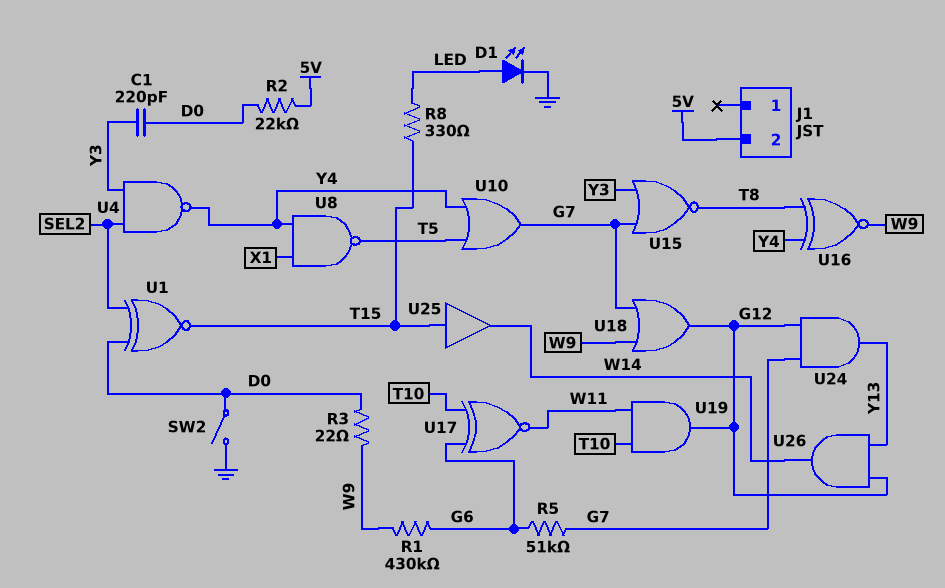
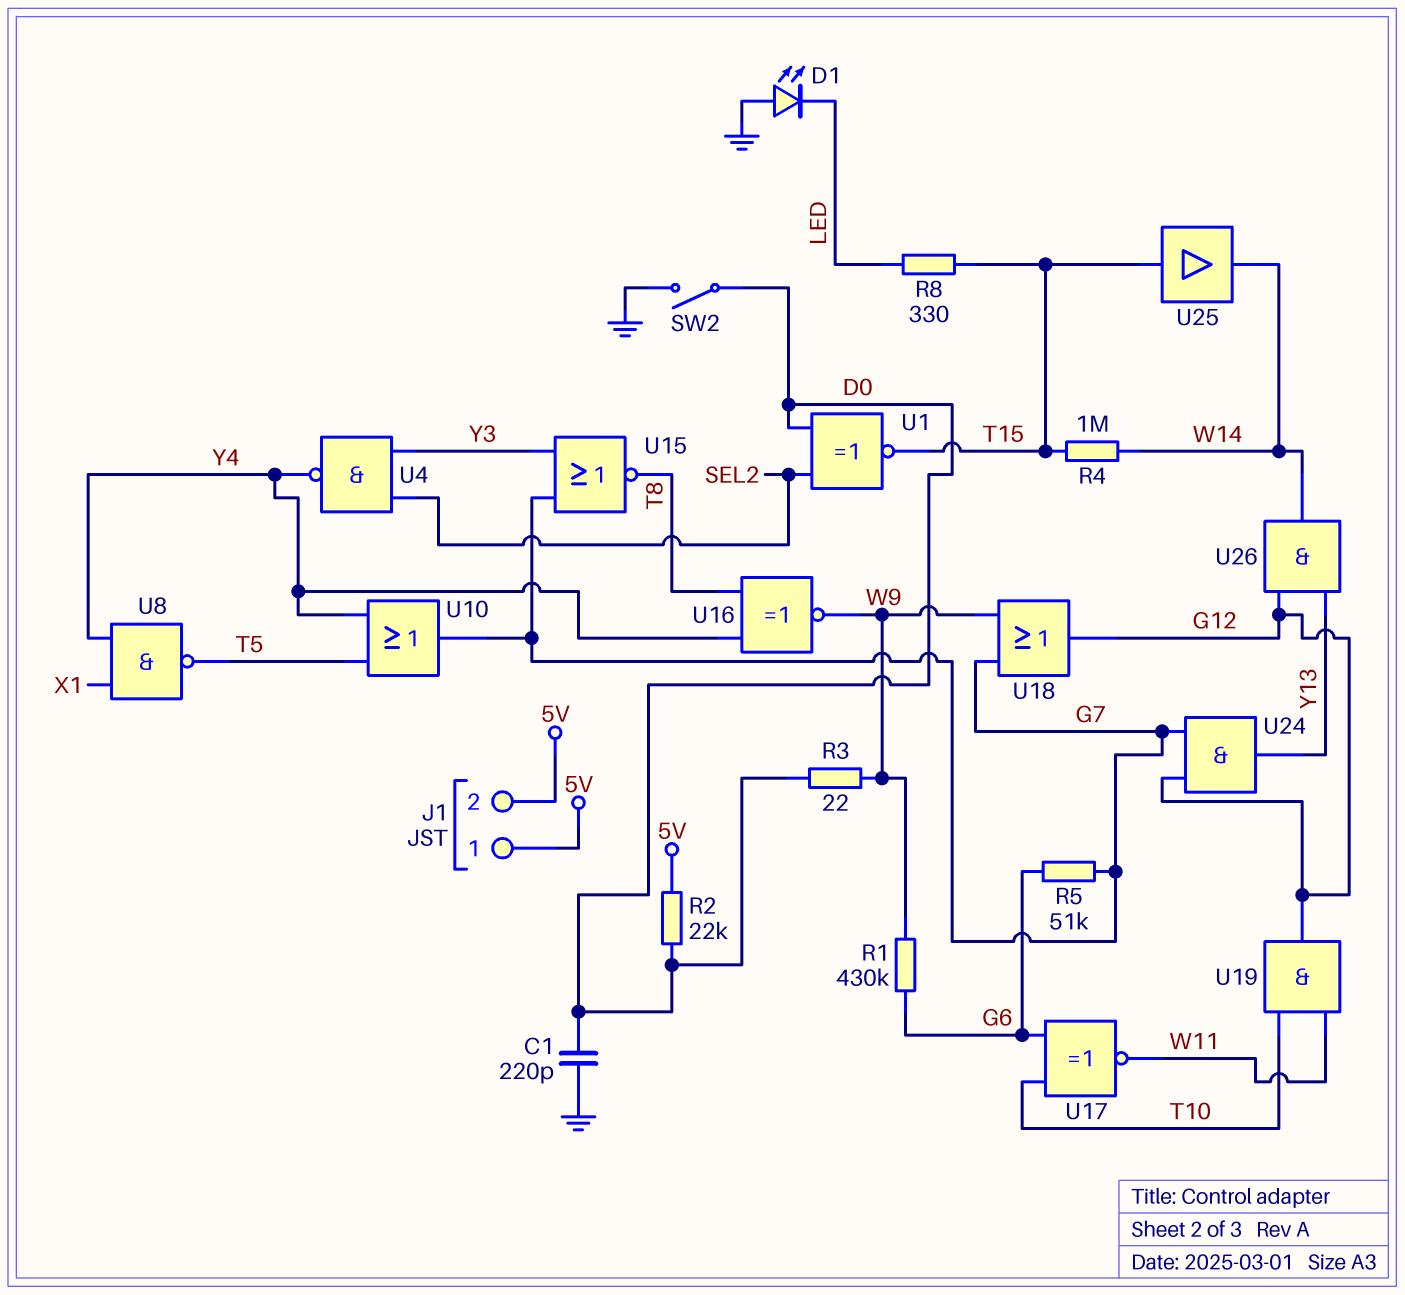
C1: 220pF (D0, Y3) -> 220pF (D0, GND)
D1: LED (A LED, K GND) -> LED (A GND, K LED)
J1 pin 1: none -> 5V
R4: none -> 1M (T15, W14)

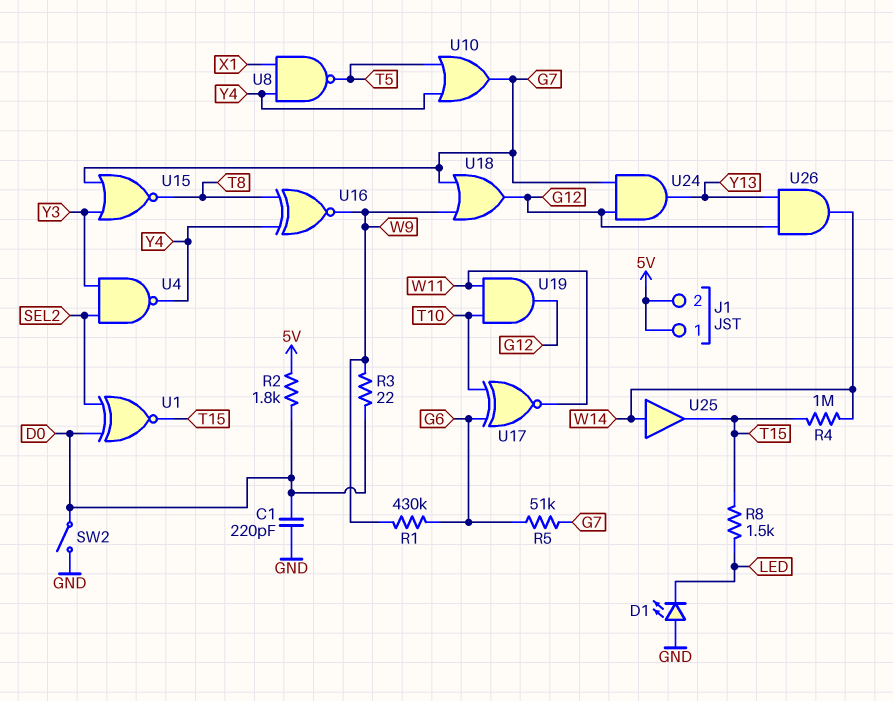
R2: 22k (5V, D0) -> 1.8k (5V, D0)
R8: 330 (LED, T15) -> 1.5k (LED, T15)
U25: buffer (in T15, out W14) -> buffer (in W14, out T15)

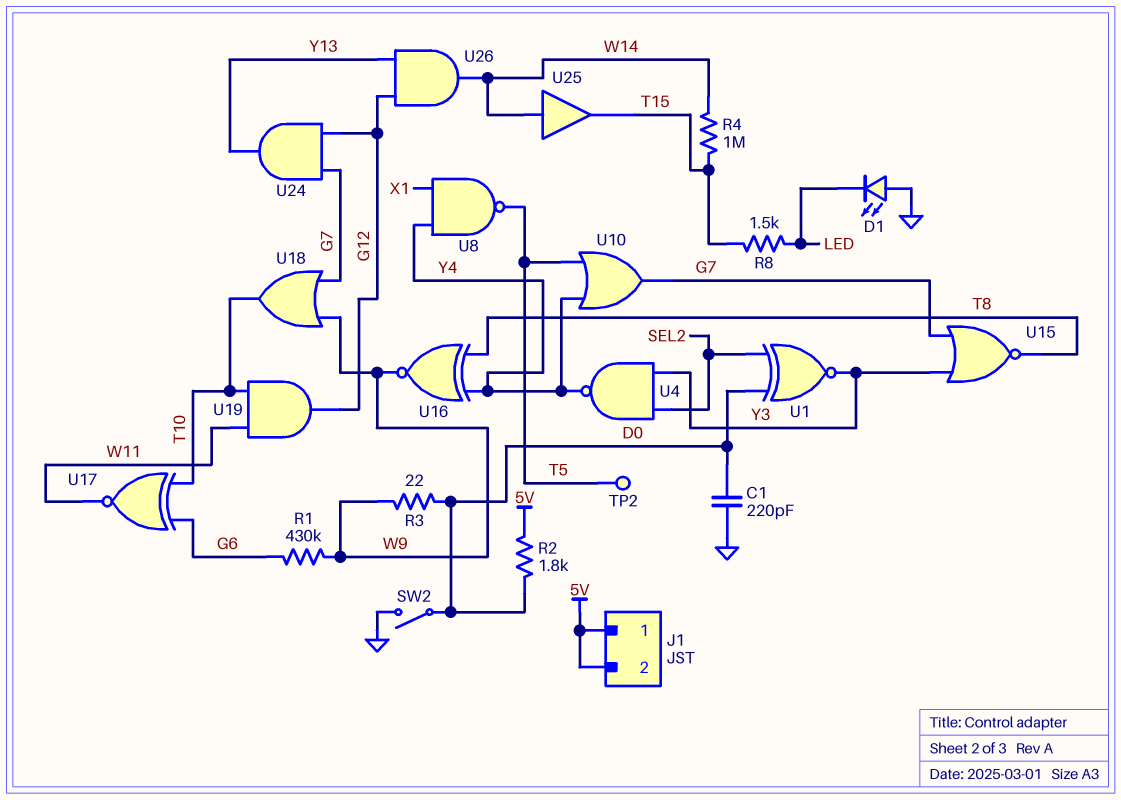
R5: 51k (G6, G7) -> none
TP2: none -> test point (T5)
U1: XNOR (in D0, in SEL2, out T15) -> XNOR (in D0, in SEL2, out Y3)
U18: OR (in G7, in W9, out G12) -> OR (in G7, in W9, out T10)

